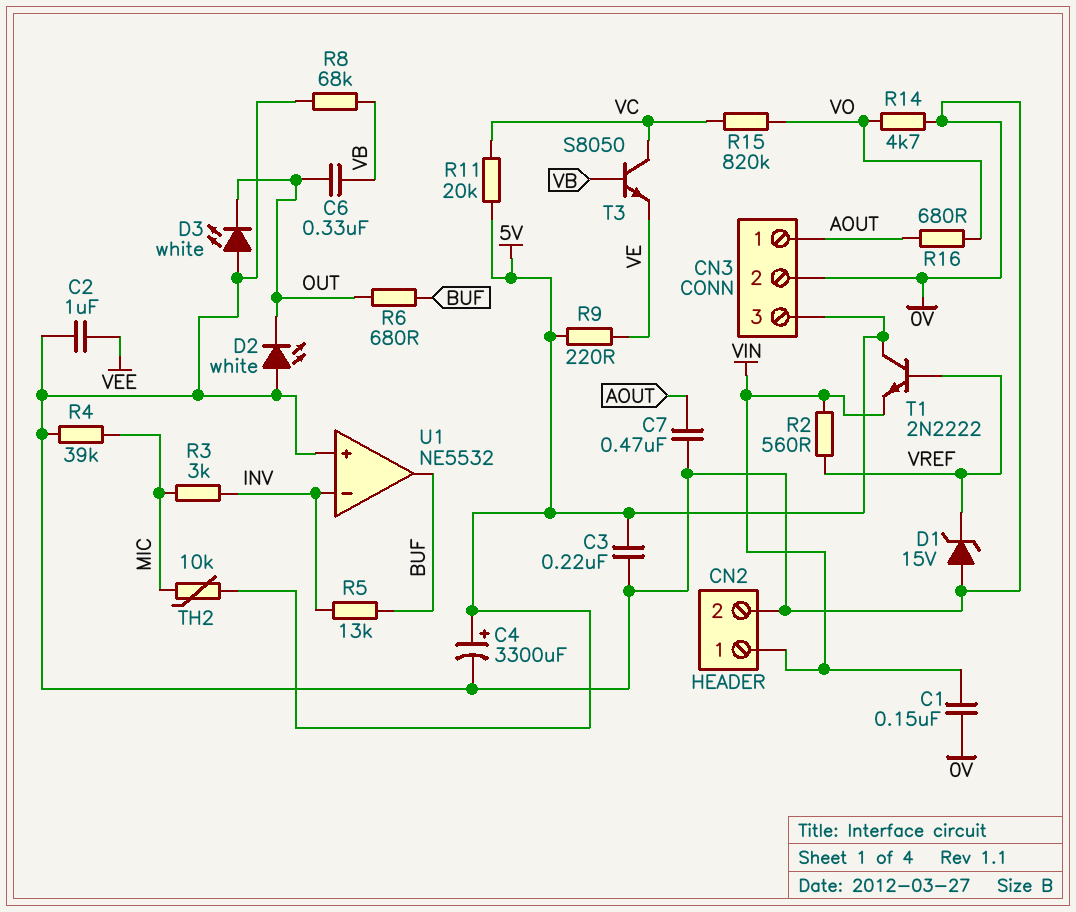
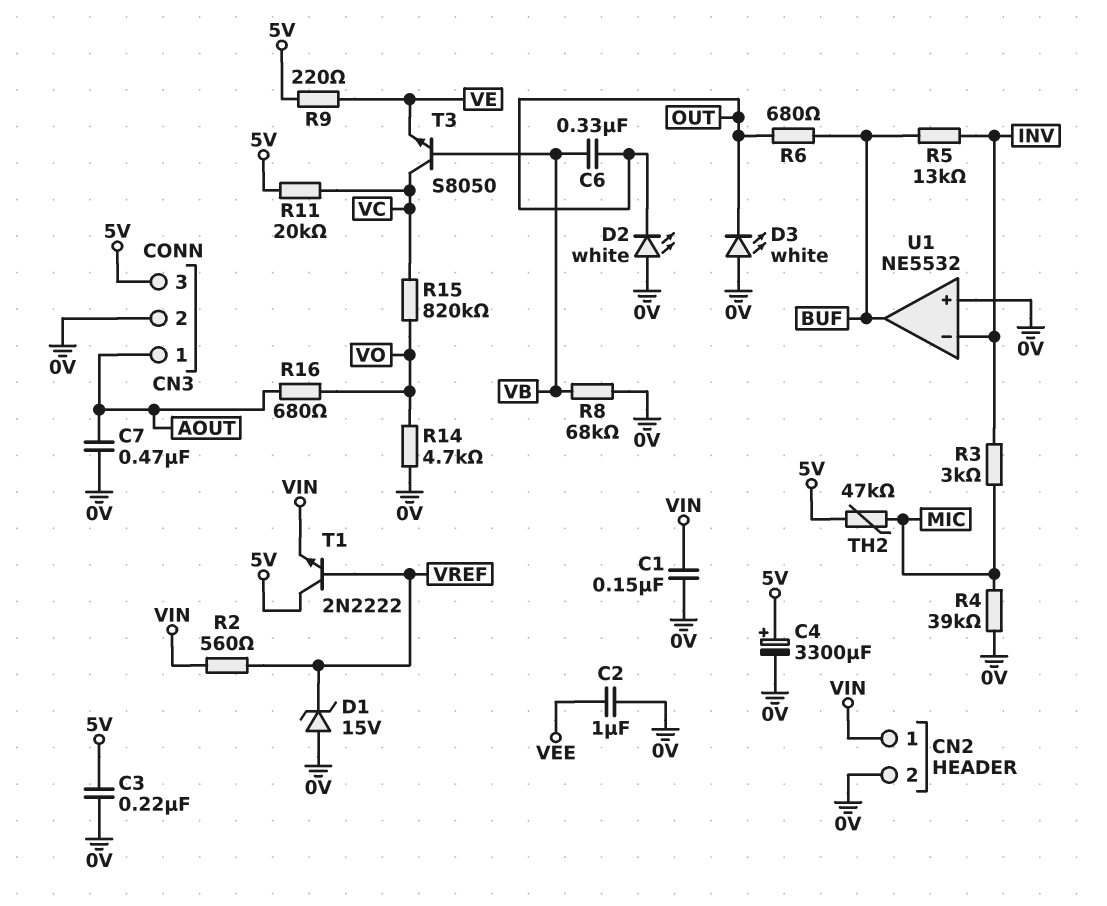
TH2: 10k (5V, MIC) -> 47k (5V, MIC)

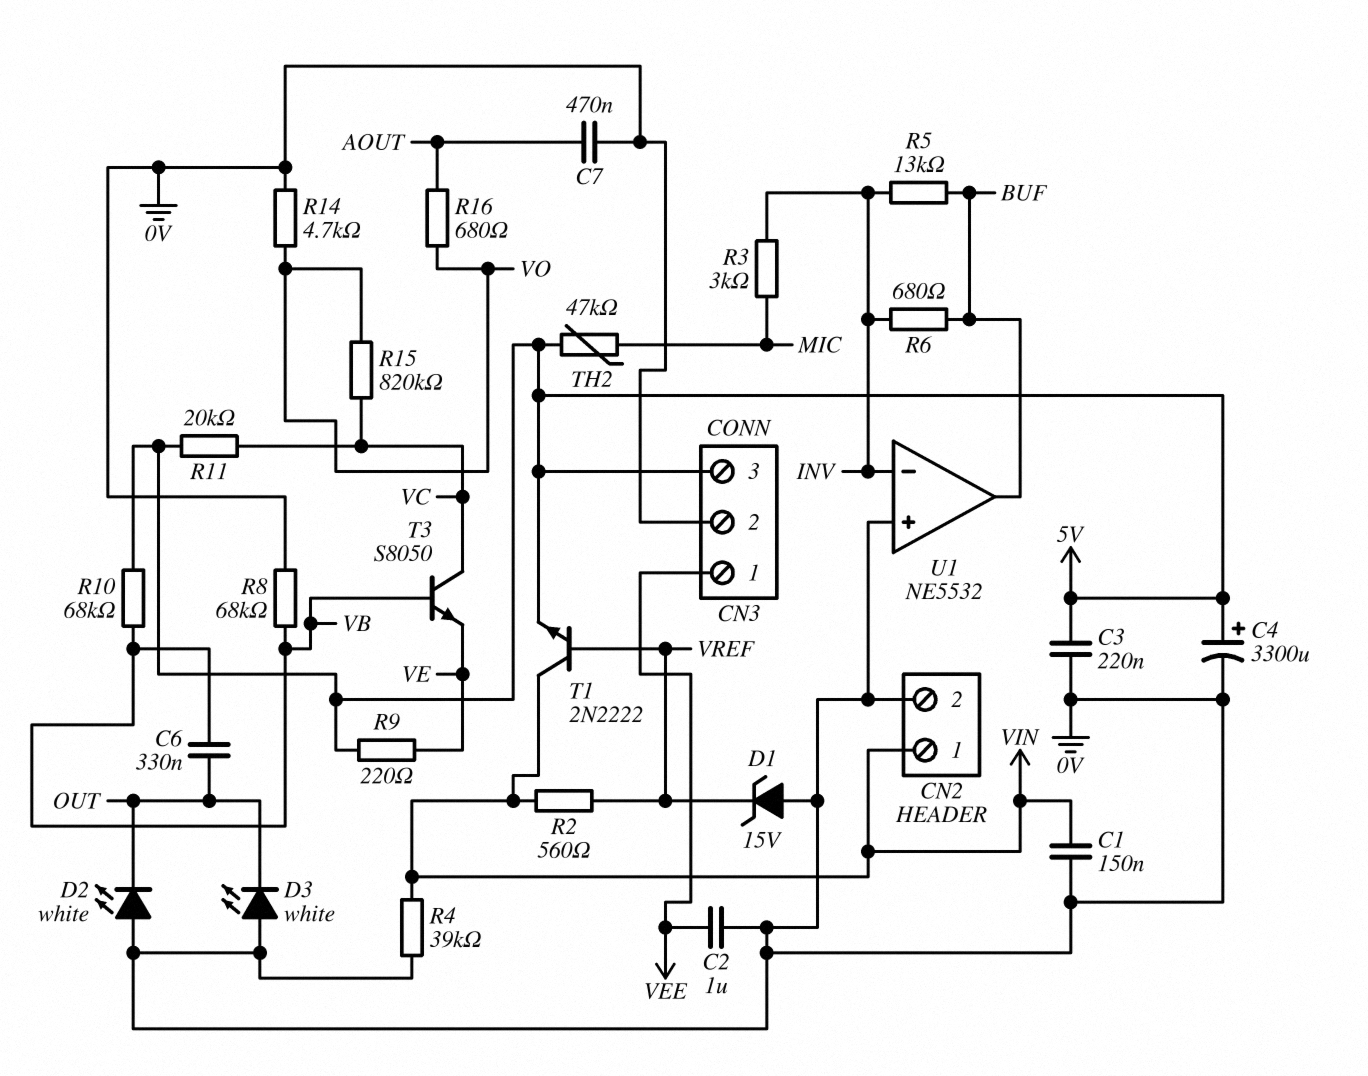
CN3 pin 1: AOUT -> VEE
R4: 39k (0V, MIC) -> 39k (0V, VIN)
R6: 680 (BUF, OUT) -> 680 (BUF, INV)
R10: none -> 68k (5V, VB)
T1: NPN 2N2222 (B VREF, C 5V, E VIN) -> NPN 2N2222 (B VREF, C VIN, E 5V)

